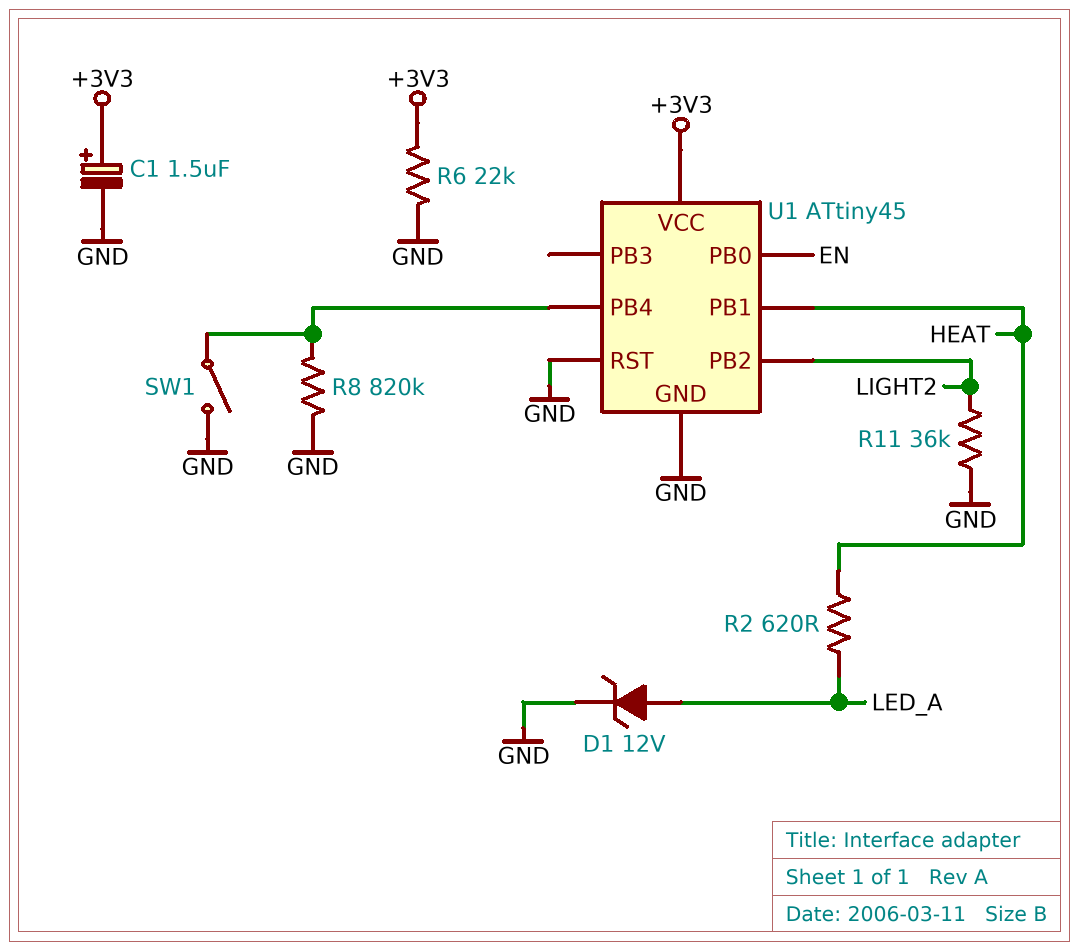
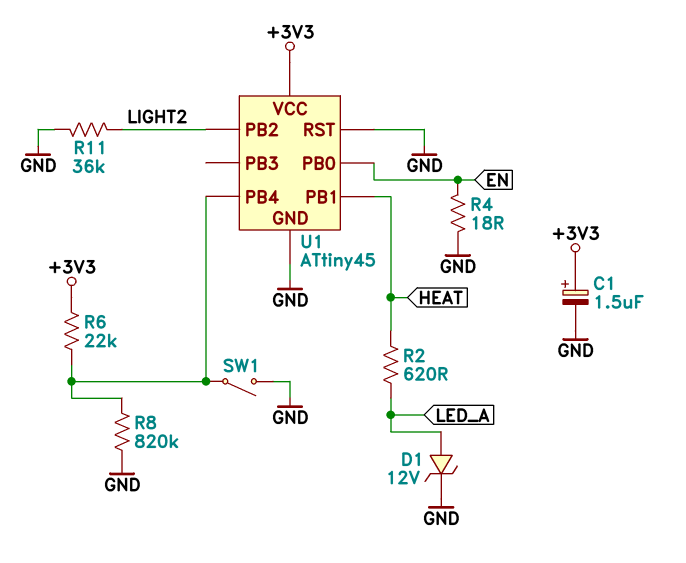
R4: none -> 18 (EN, GND)
R6: 22k (+3V3, GND) -> 22k (+3V3, U1/PB4)

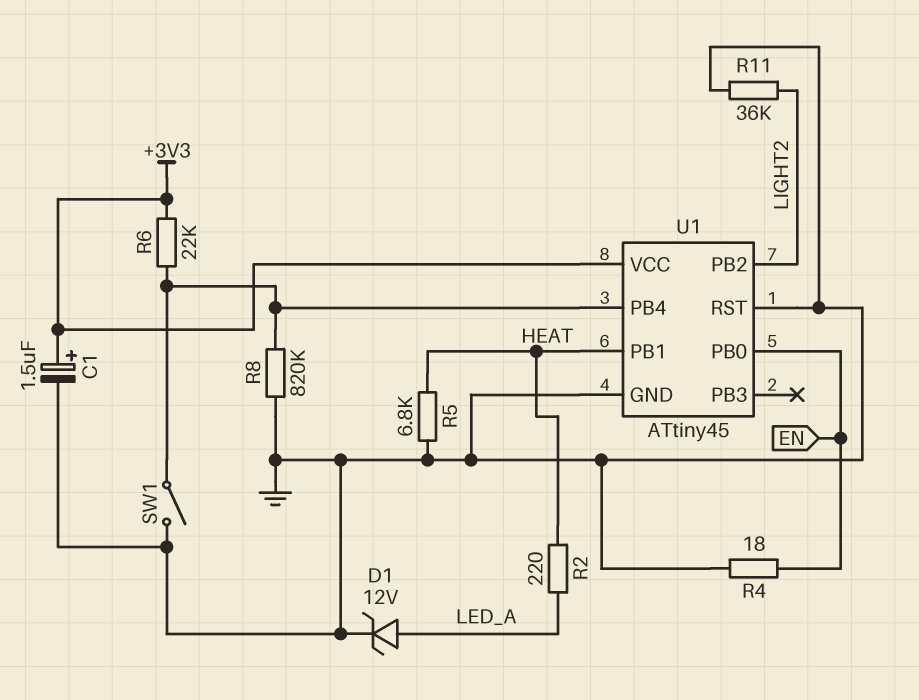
R2: 620 (HEAT, LED_A) -> 220 (HEAT, LED_A)
R5: none -> 6.8k (GND, HEAT)

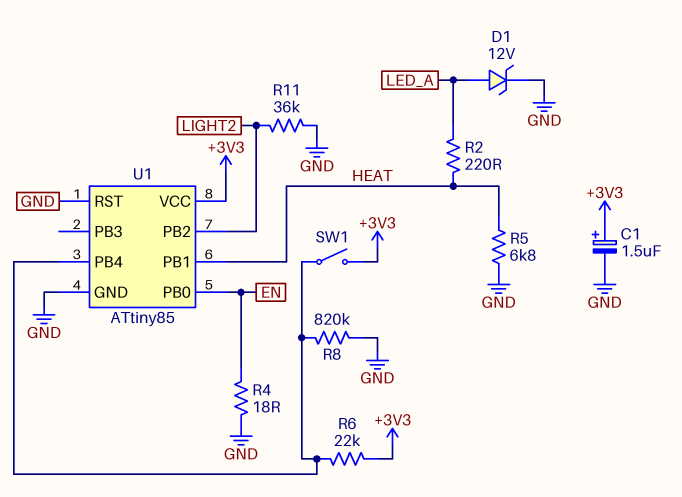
SW1: switch (GND, U1/PB4) -> switch (+3V3, U1/PB4)
U1: ATtiny45 -> ATtiny85

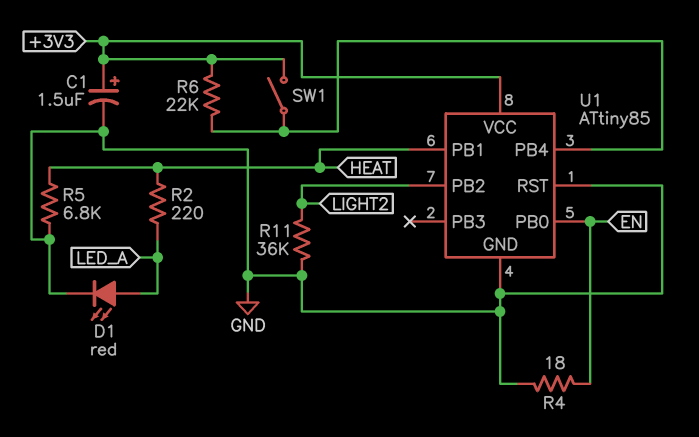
D1: zener 12V (A LED_A, K GND) -> LED red (A LED_A, K GND)
R8: 820k (GND, U1/PB4) -> none

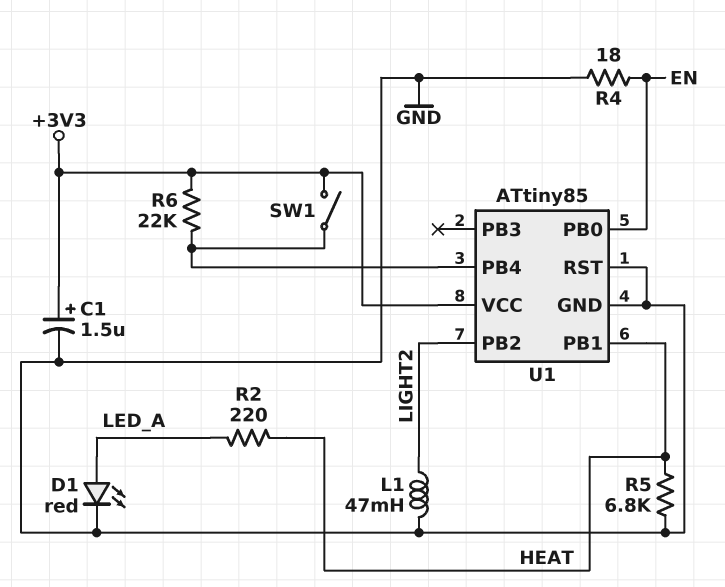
L1: none -> 47mH (GND, LIGHT2)
R11: 36k (GND, LIGHT2) -> none

